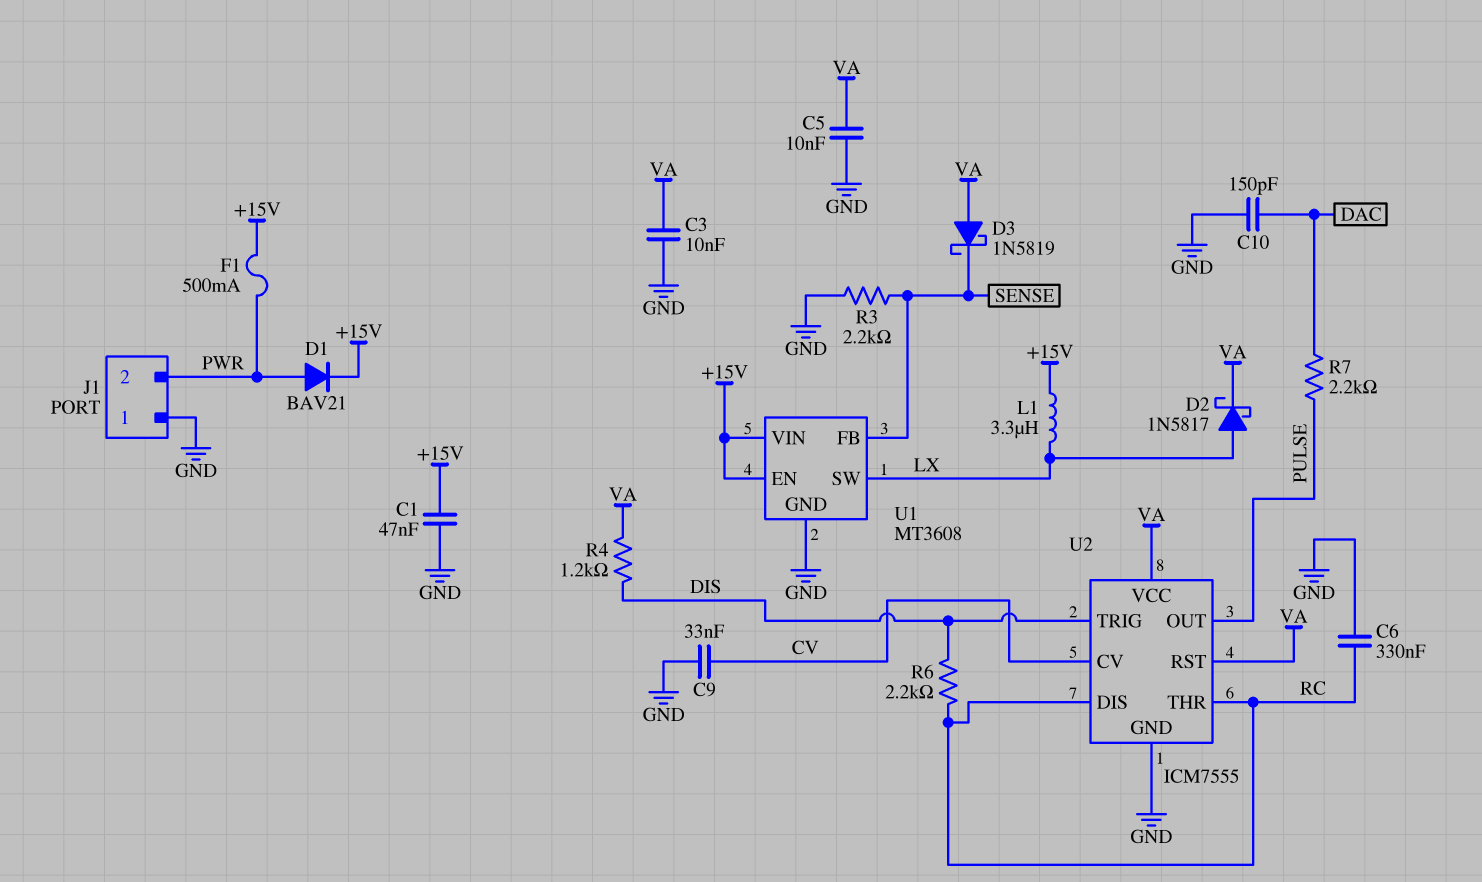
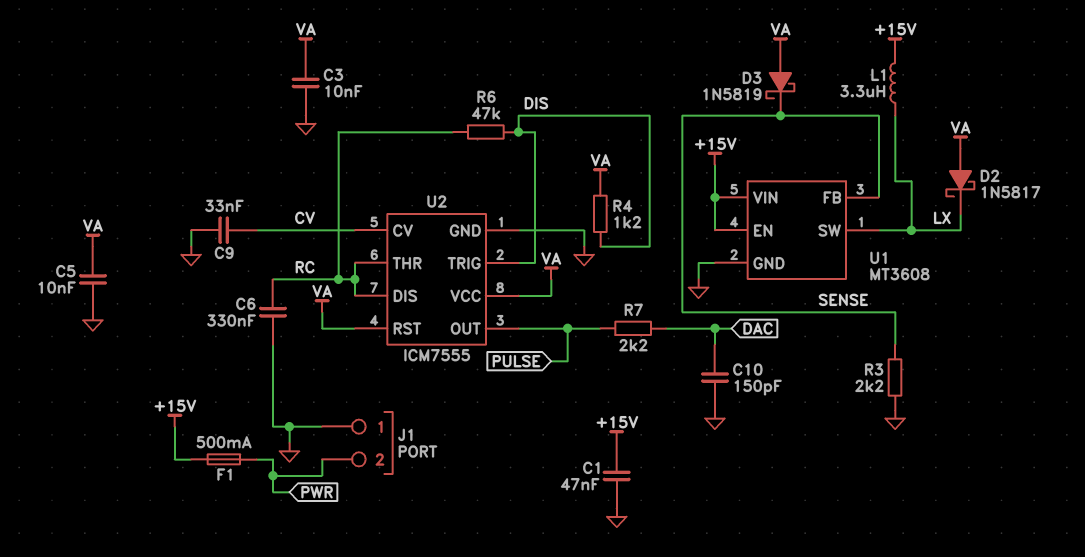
D1: diode BAV21 (A PWR, K +15V) -> none
D2: schottky 1N5817 (A LX, K VA) -> schottky 1N5817 (A VA, K LX)
R6: 2.2k (DIS, RC) -> 47k (DIS, RC)

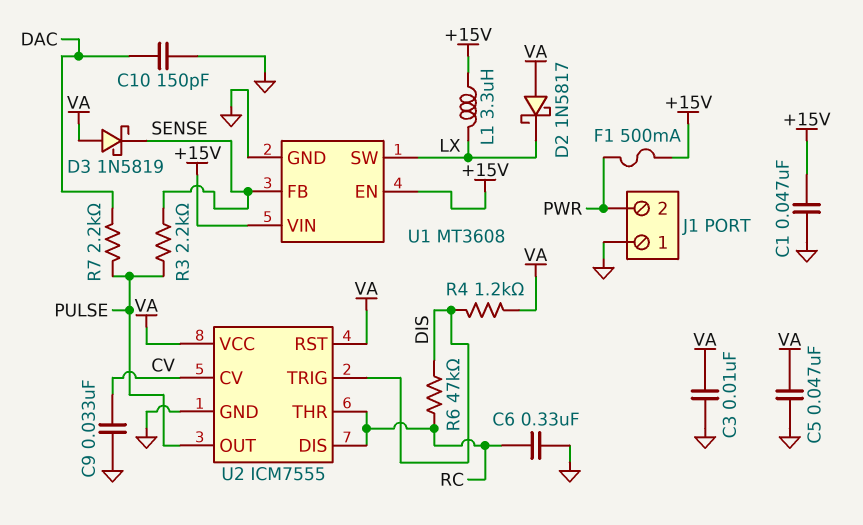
C5: 10nF (GND, VA) -> 47nF (GND, VA)
R3: 2.2k (GND, SENSE) -> 2.2k (PULSE, SENSE)

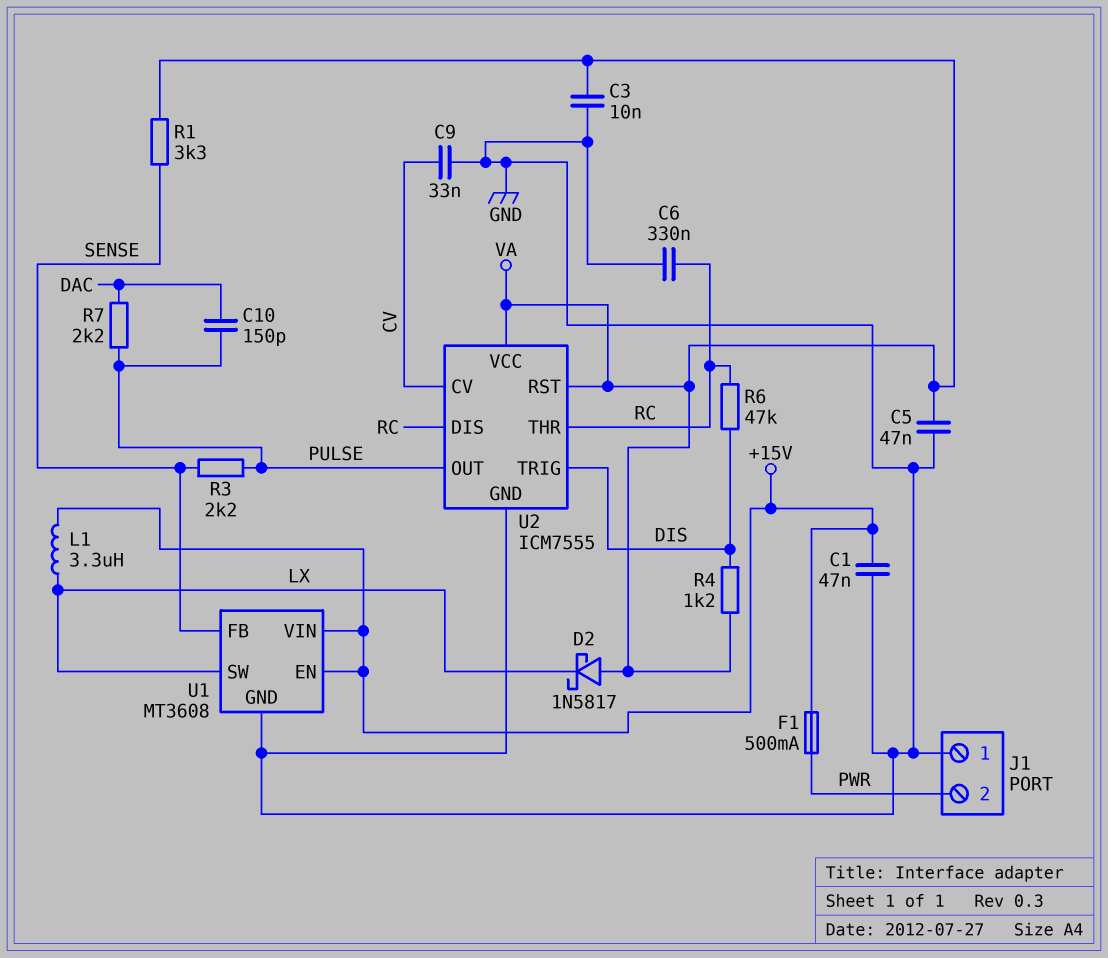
C10: 150pF (DAC, GND) -> 150pF (DAC, PULSE)
D3: schottky 1N5819 (A VA, K SENSE) -> none
R1: none -> 3.3k (SENSE, VA)

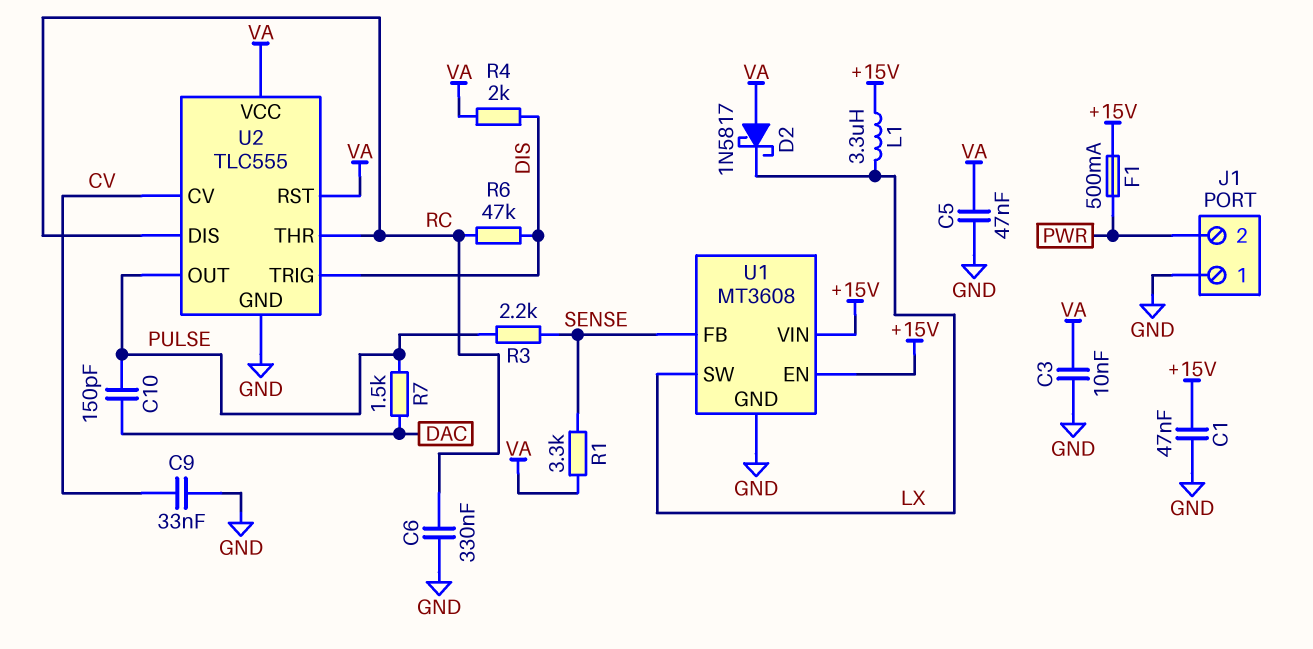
R4: 1.2k (DIS, VA) -> 2k (DIS, VA)
R7: 2.2k (DAC, PULSE) -> 1.5k (DAC, PULSE)
U2: ICM7555 -> TLC555

